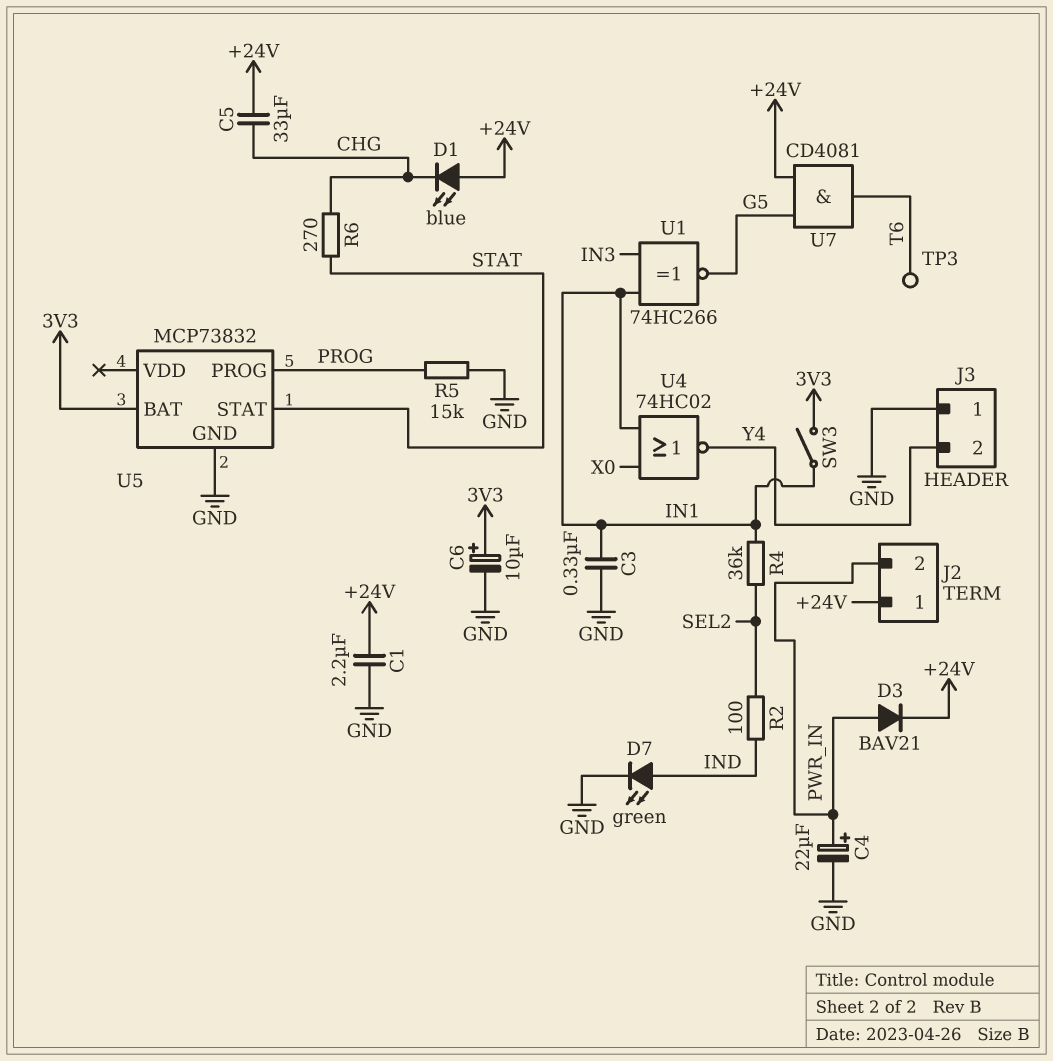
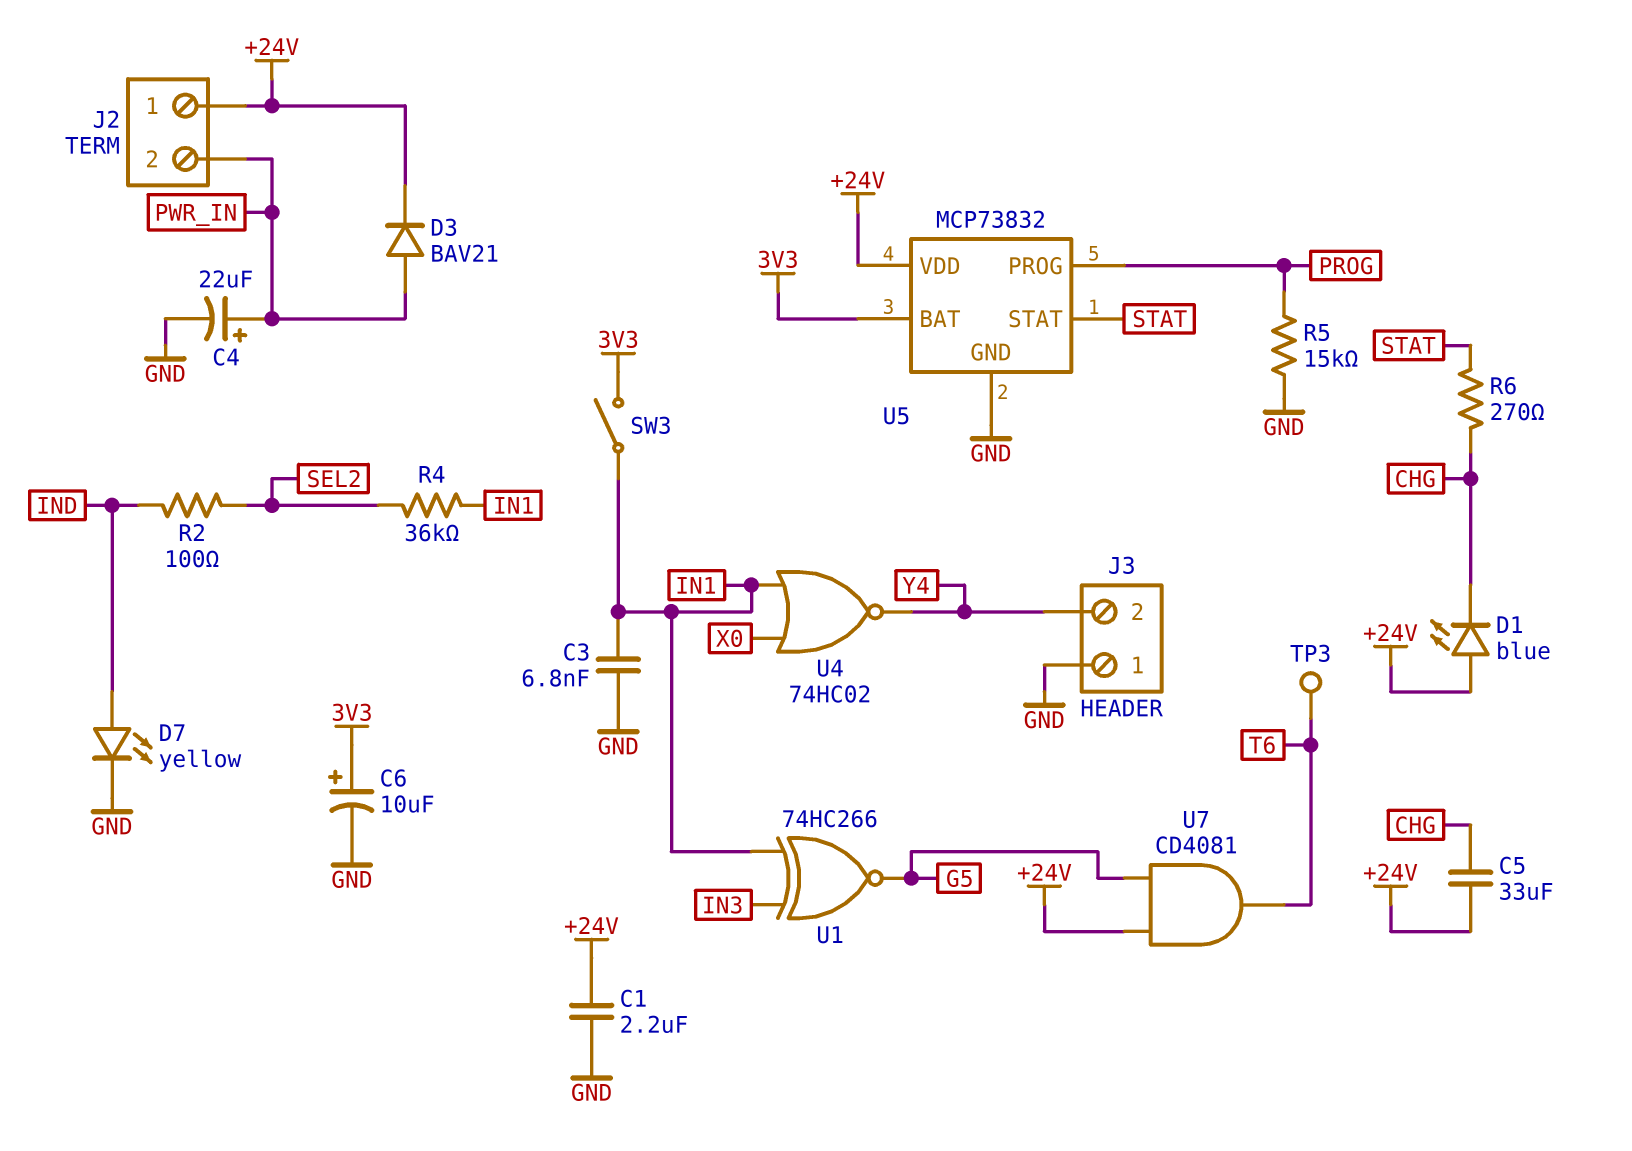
C3: 330nF (GND, IN1) -> 6.8nF (GND, IN1)
D7: LED green (A IND, K GND) -> LED yellow (A IND, K GND)
U5 pin VDD: none -> +24V

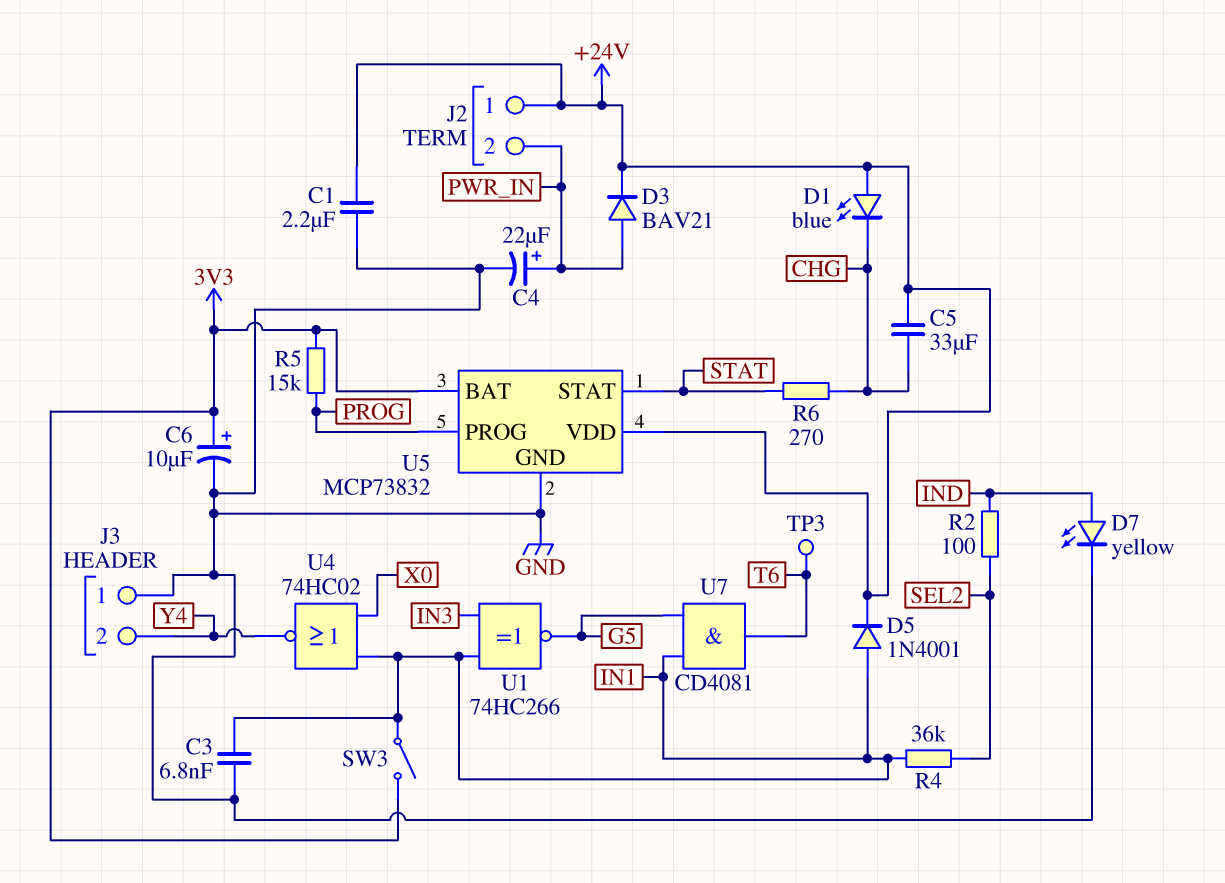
D5: none -> diode 1N4001 (A IN1, K +24V)
R5: 15k (GND, PROG) -> 15k (3V3, PROG)
U7: AND CD4081 (in +24V, in G5, out T6) -> AND CD4081 (in G5, in IN1, out T6)

